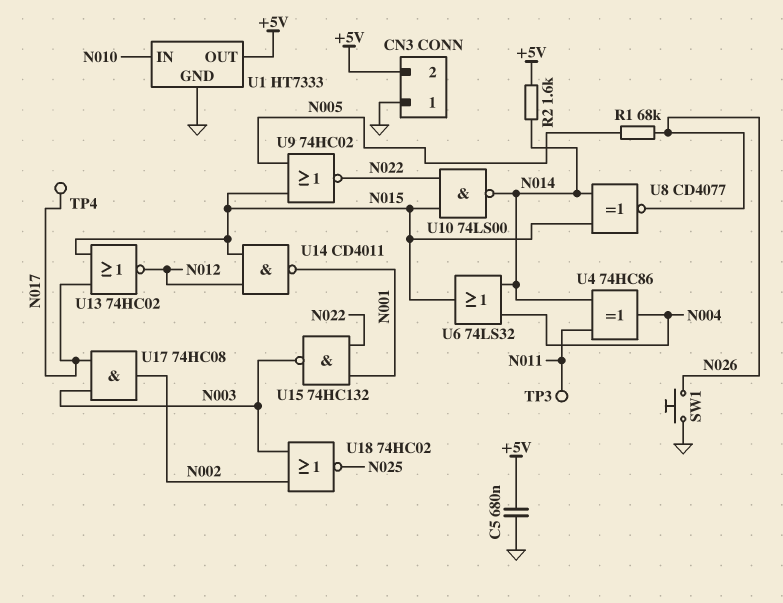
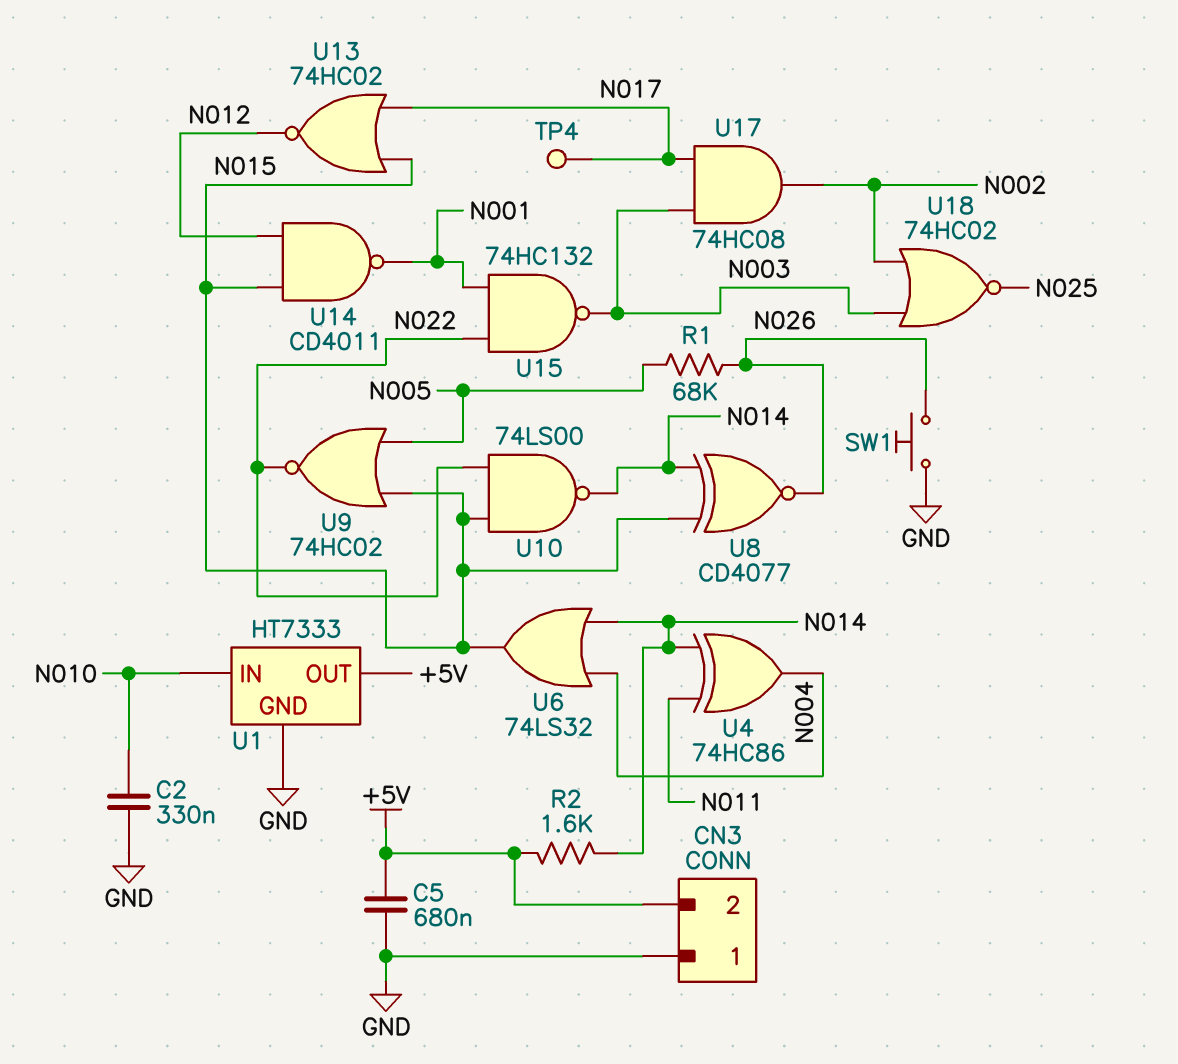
C2: none -> 330nF (GND, N010)
TP3: test point (N011) -> none

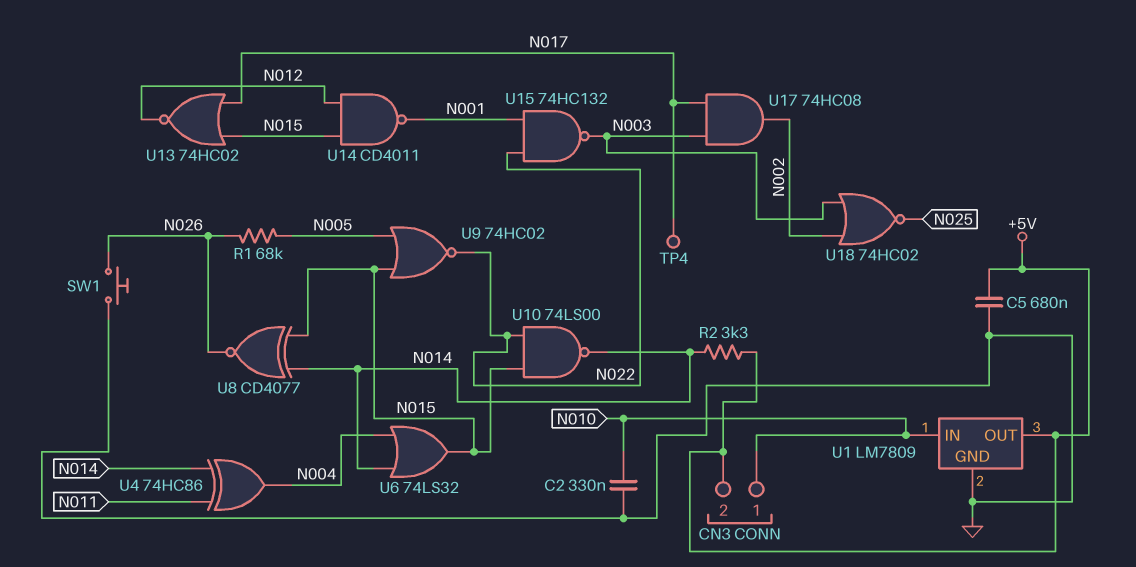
CN3 pin 1: GND -> N010
R2: 1.6k (+5V, N014) -> 3.3k (+5V, N014)
U1: HT7333 -> LM7809

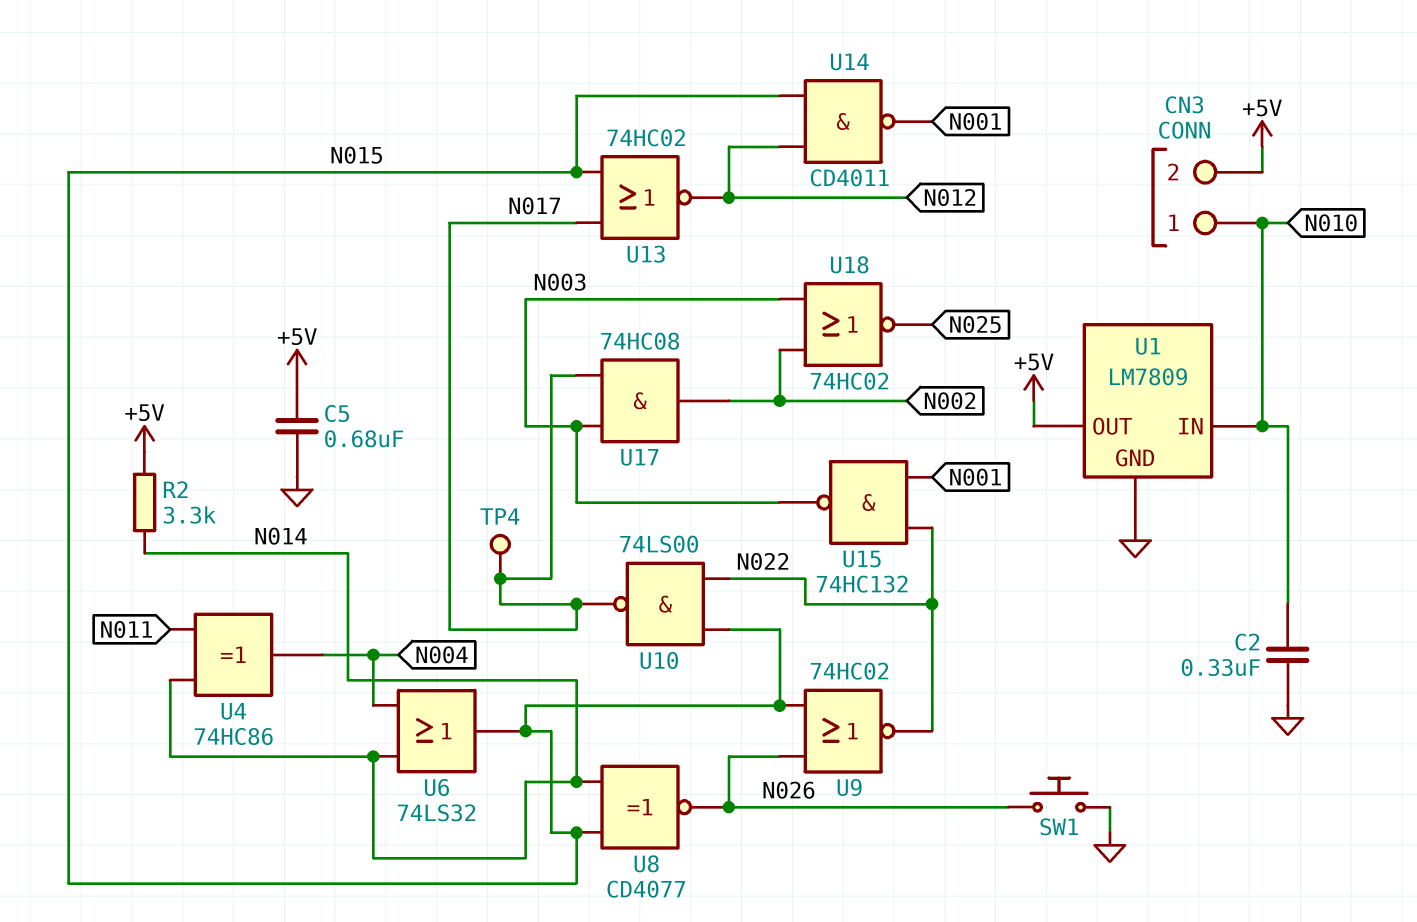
R1: 68k (N005, N026) -> none
U9: NOR 74HC02 (in N005, in N015, out N022) -> NOR 74HC02 (in N015, in N026, out N022)
U10: NAND 74LS00 (in N015, in N022, out N014) -> NAND 74LS00 (in N015, in N022, out N017)

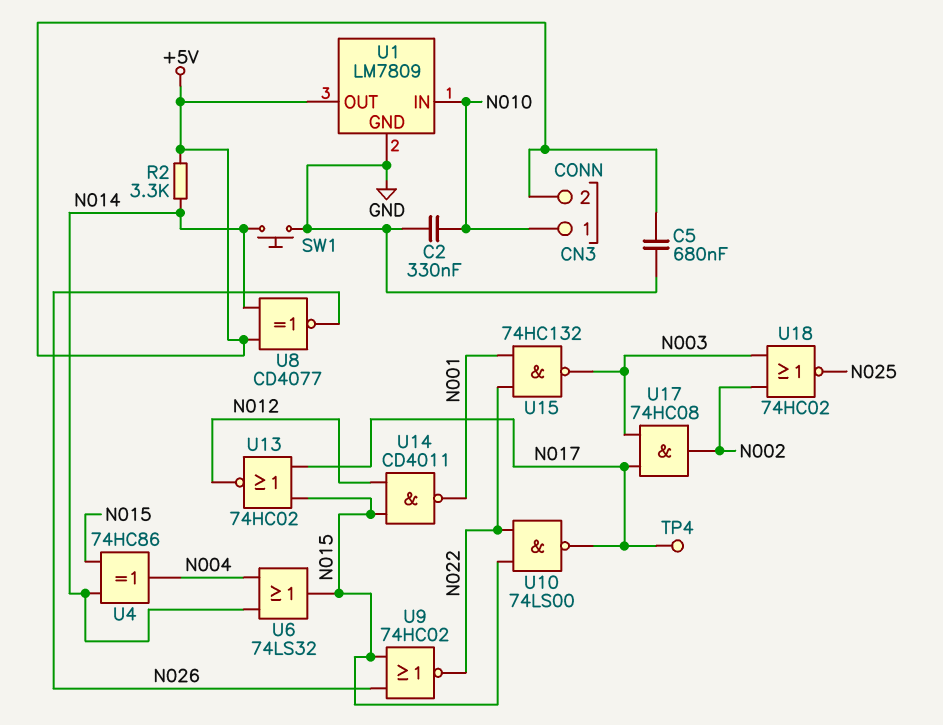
SW1: button (GND, N026) -> button (GND, N014)
U4: XOR 74HC86 (in N011, in N014, out N004) -> XOR 74HC86 (in N014, in N015, out N004)
U8: XNOR CD4077 (in N014, in N015, out N026) -> XNOR CD4077 (in +5V, in N014, out N026)

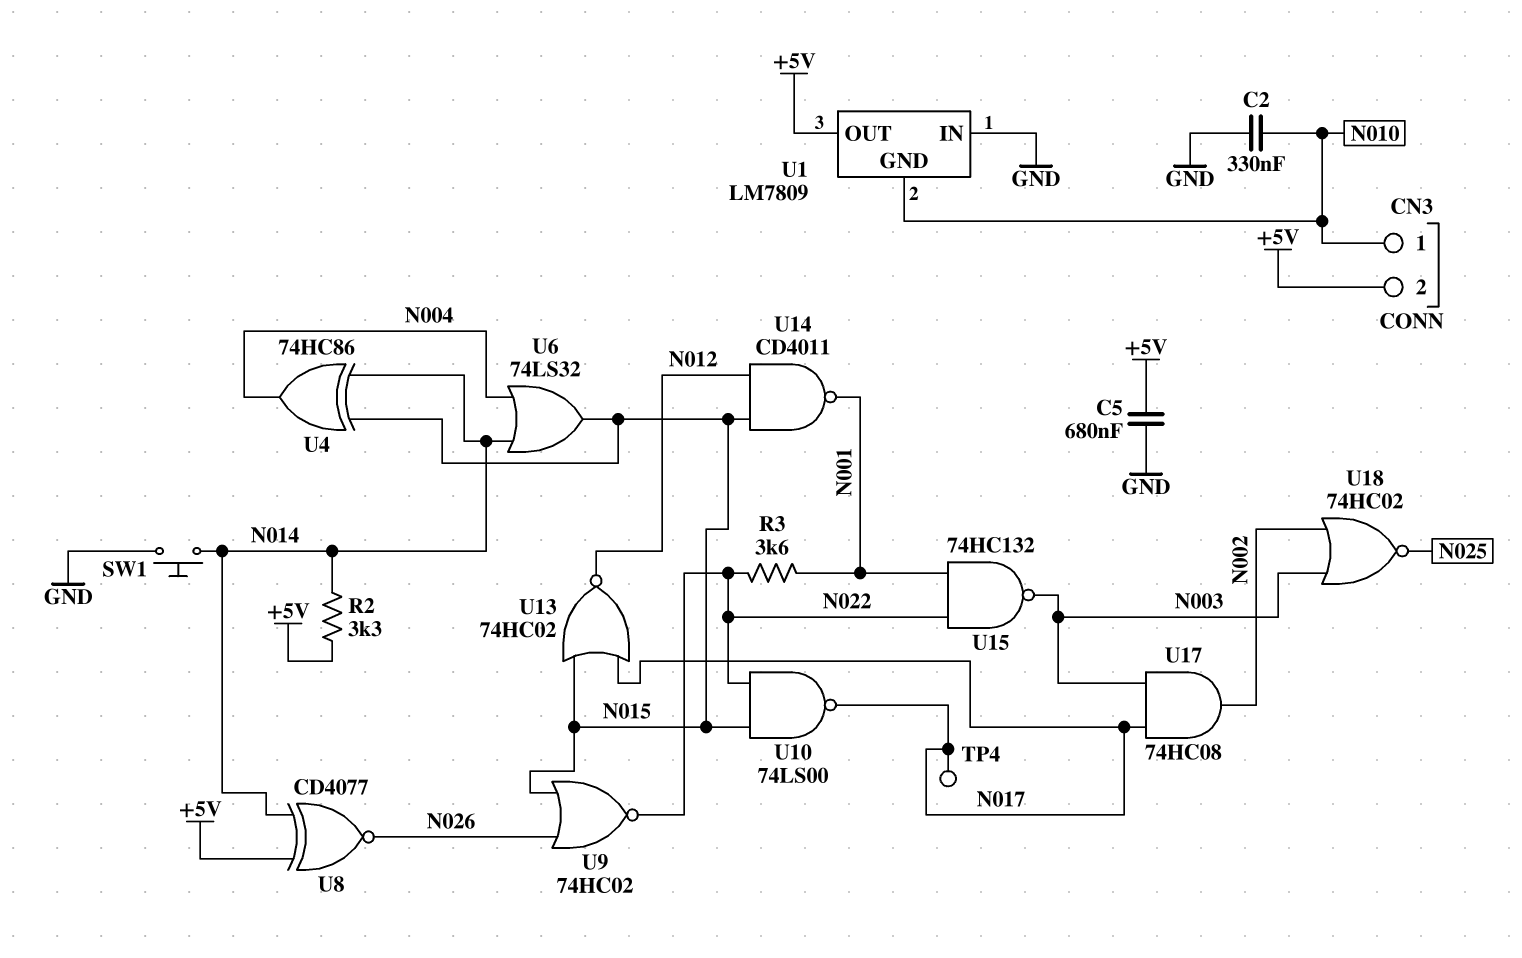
R3: none -> 3.6k (N001, N022)
U1 pin GND: GND -> N010
U1 pin IN: N010 -> GND

